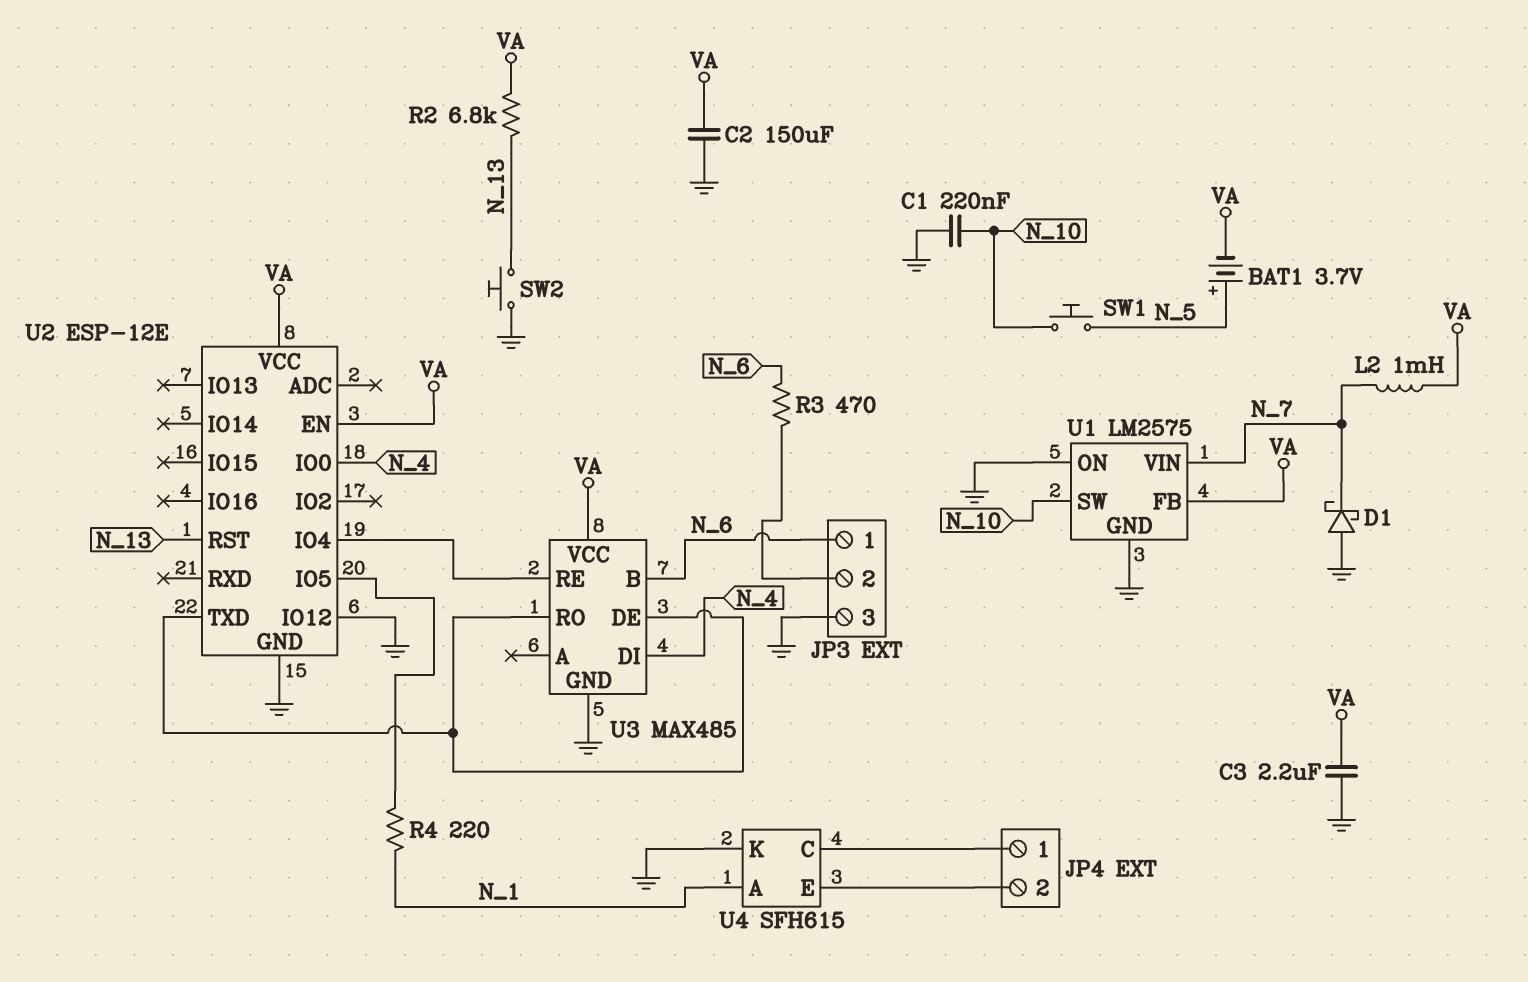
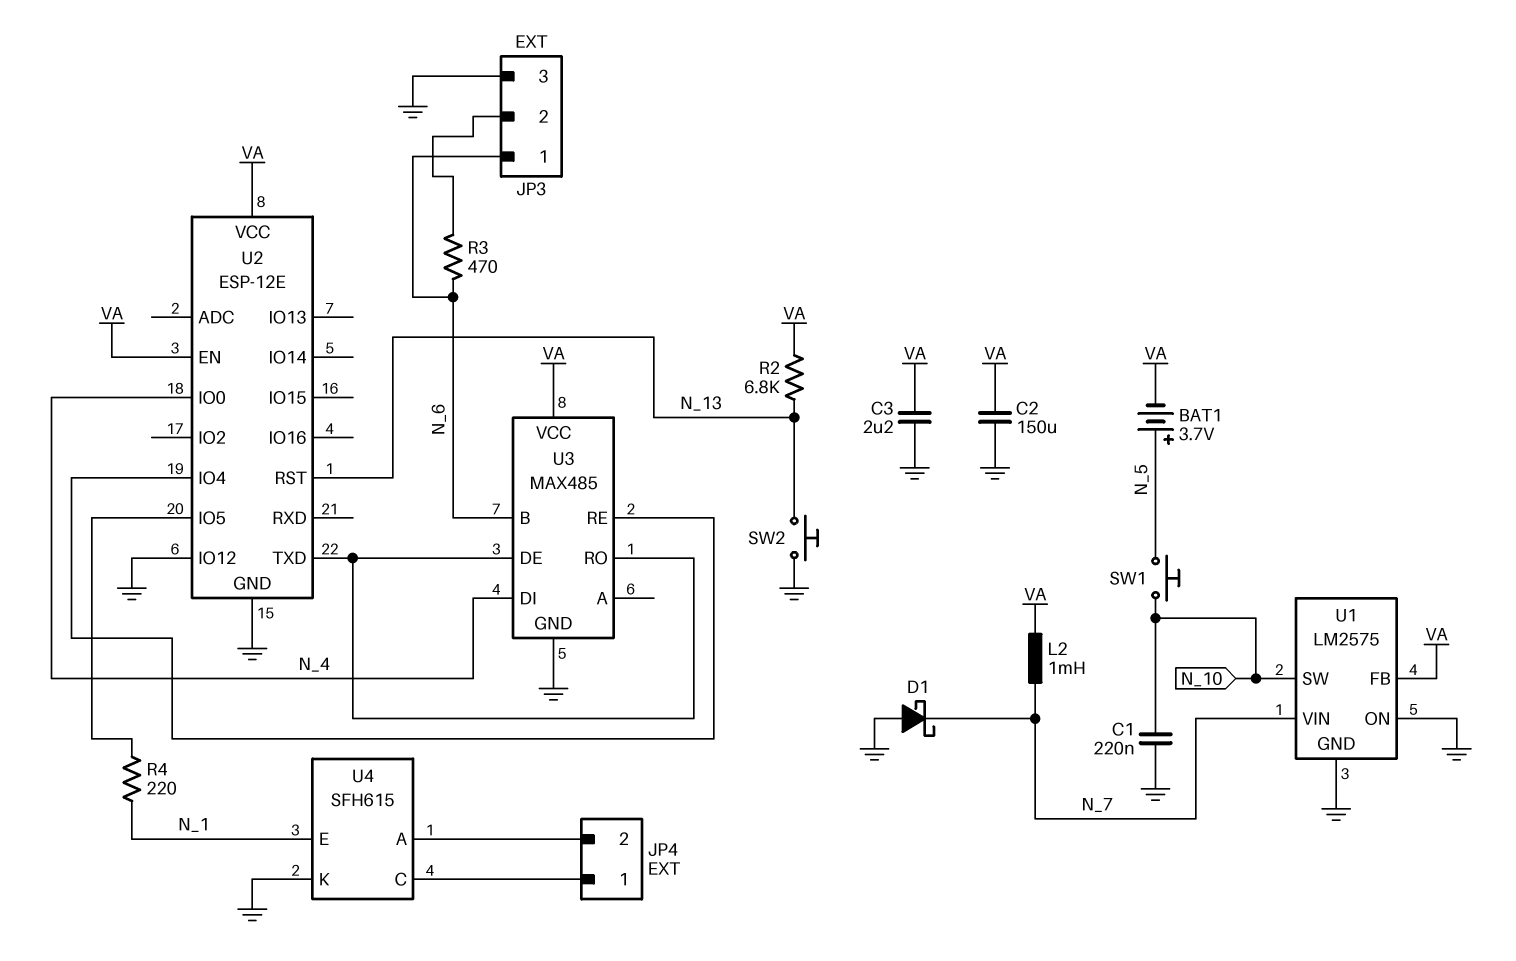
U4 pin A: N_1 -> JP4/2
U4 pin E: JP4/2 -> N_1

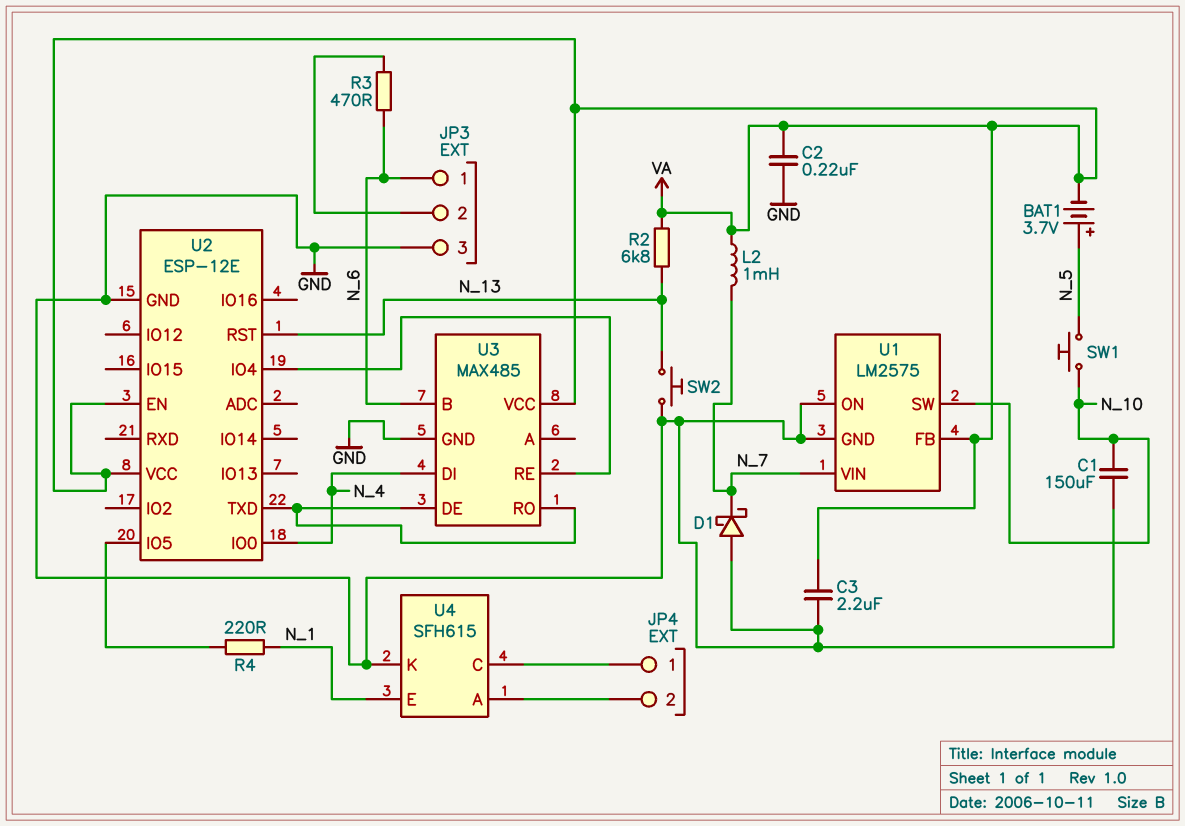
C1: 220nF (GND, N_10) -> 150uF (GND, N_10)
C2: 150uF (GND, VA) -> 220nF (GND, VA)
U2 pin IO12: GND -> none

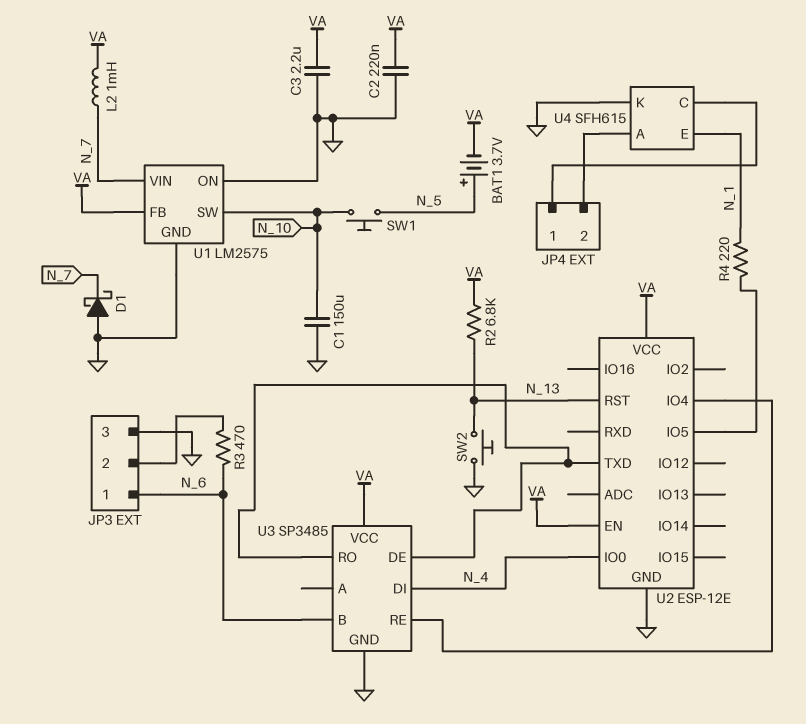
U3: MAX485 -> SP3485

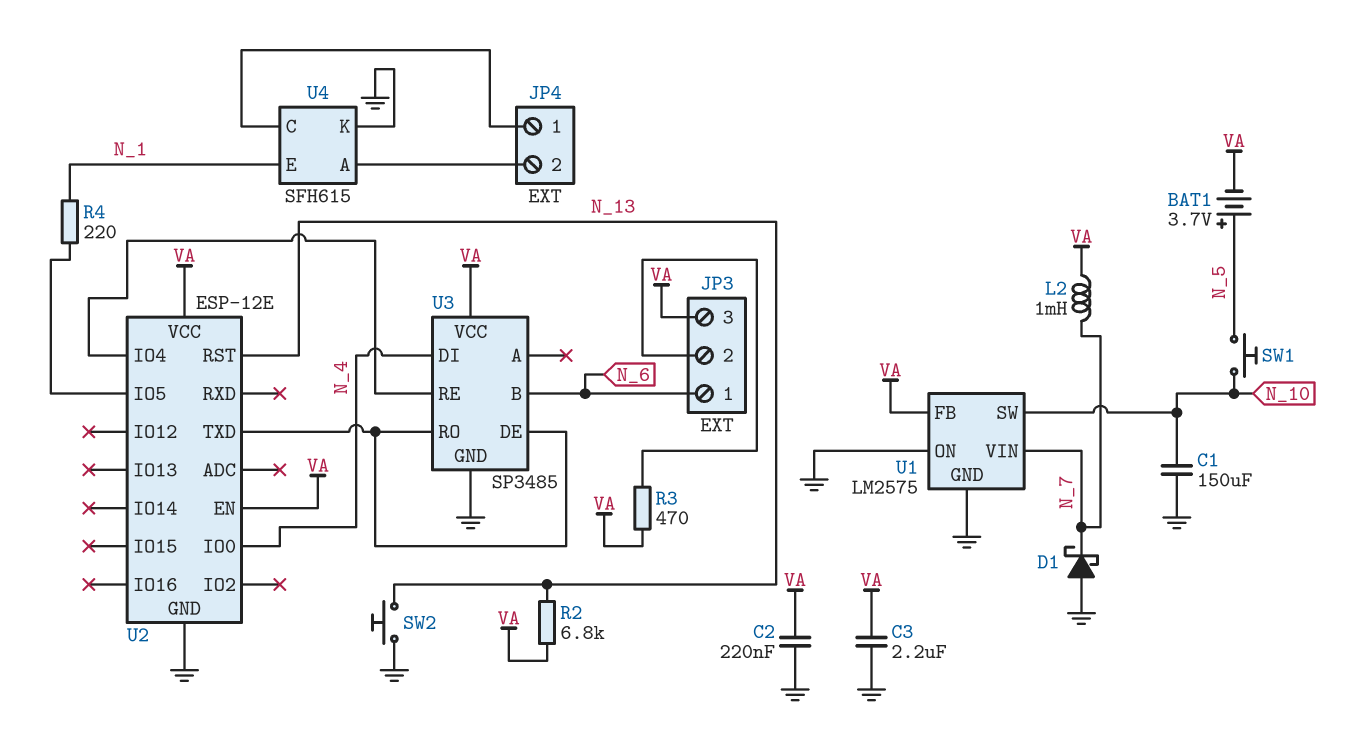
JP3 pin 3: GND -> VA
R3: 470 (JP3/2, N_6) -> 470 (JP3/2, VA)

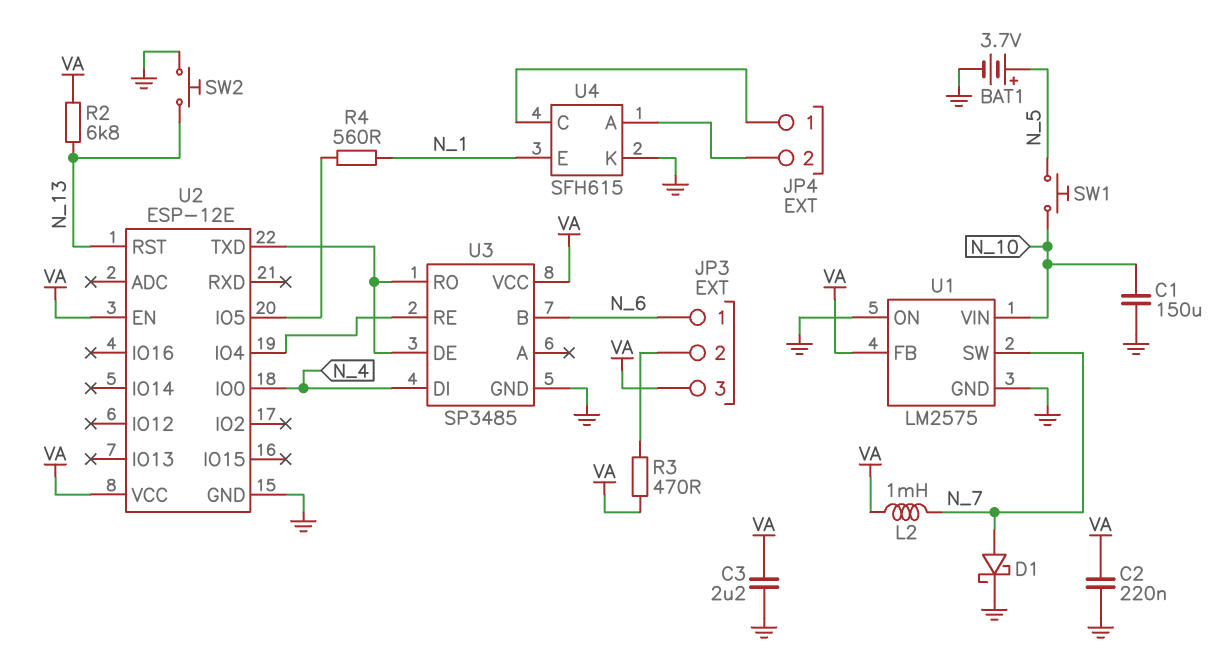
BAT1: 3.7V (plus N_5, minus VA) -> 3.7V (plus N_5, minus GND)
D1: schottky (A GND, K N_7) -> schottky (A N_7, K GND)
R4: 220 (N_1, U2/IO5) -> 560 (N_1, U2/IO5)
U1 pin SW: N_10 -> N_7
U1 pin VIN: N_7 -> N_10

